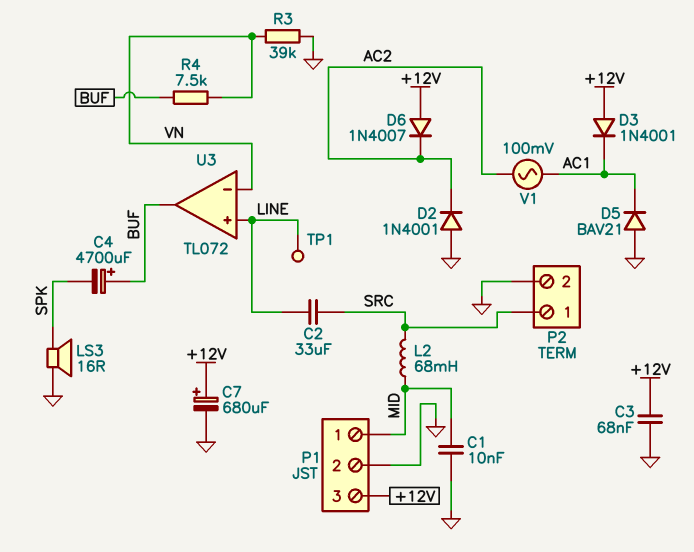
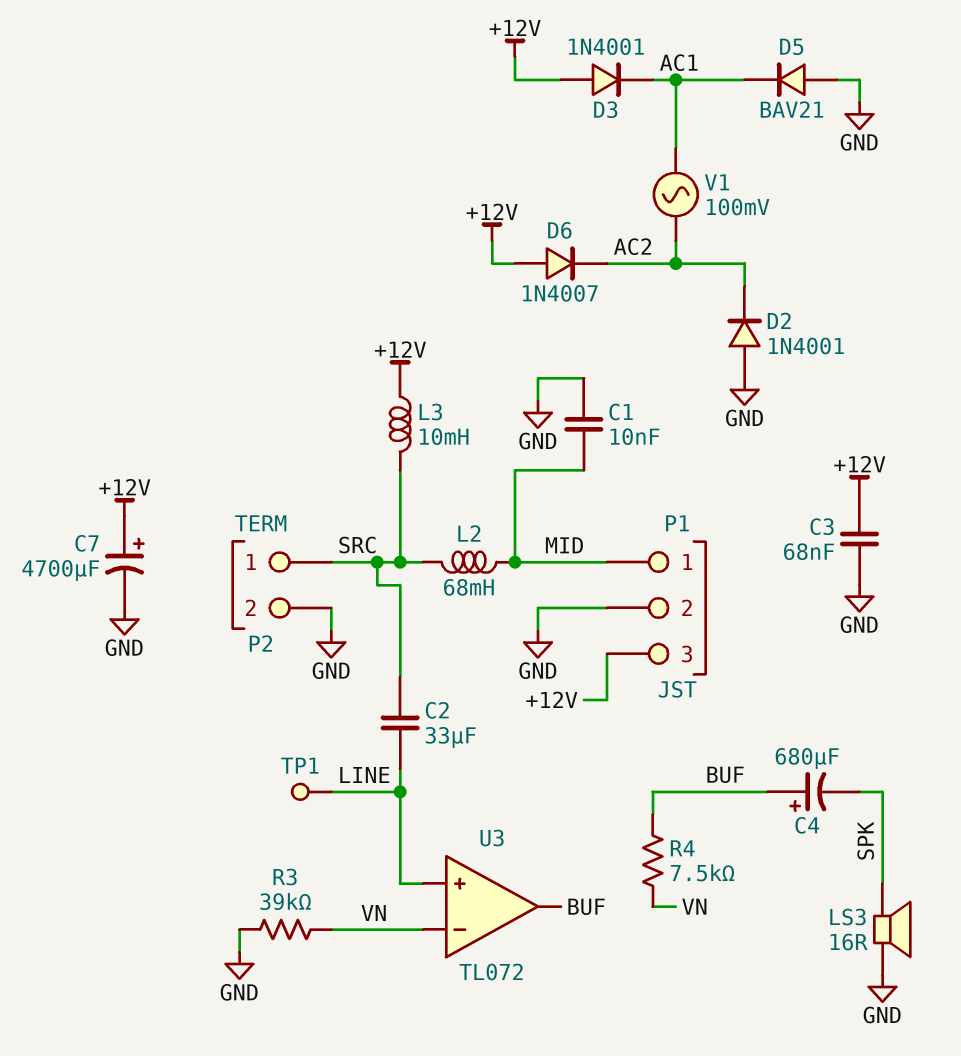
C4: 4700uF (plus BUF, minus SPK) -> 680uF (plus BUF, minus SPK)
C7: 680uF (plus +12V, minus GND) -> 4700uF (plus +12V, minus GND)
L3: none -> 10mH (+12V, SRC)

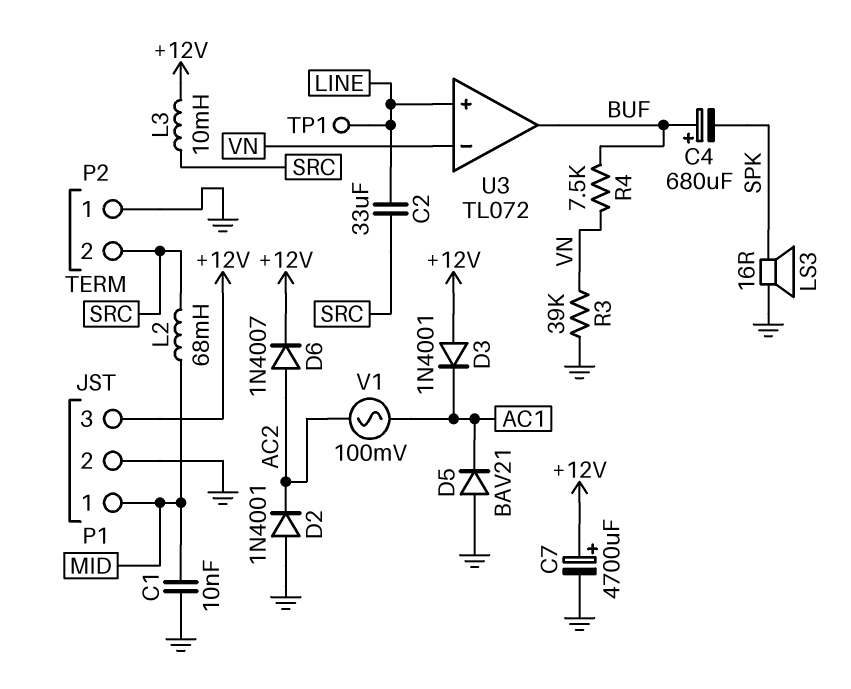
C3: 68nF (+12V, GND) -> none
D6: diode 1N4007 (A +12V, K AC2) -> diode 1N4007 (A AC2, K +12V)
P2 pin 1: SRC -> GND
P2 pin 2: GND -> SRC

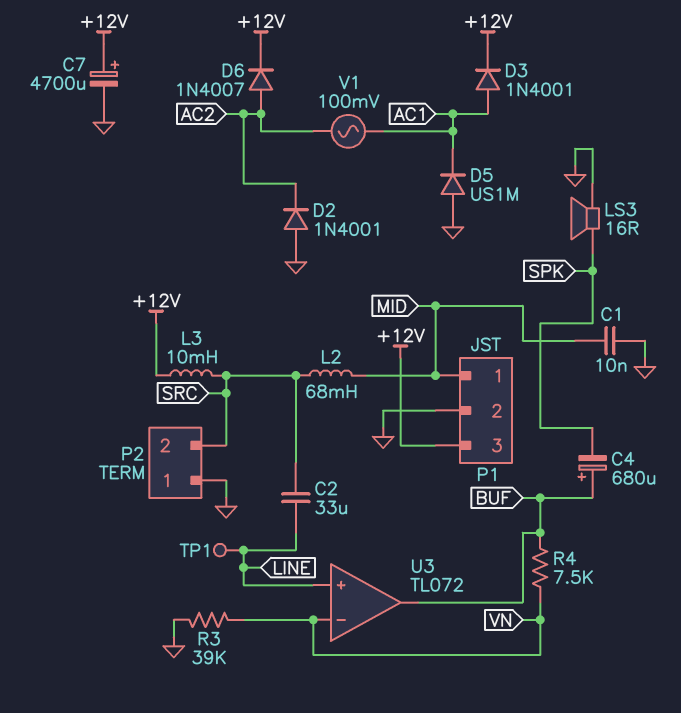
D3: diode 1N4001 (A +12V, K AC1) -> diode 1N4001 (A AC1, K +12V)
D5: diode BAV21 (A GND, K AC1) -> diode US1M (A GND, K AC1)

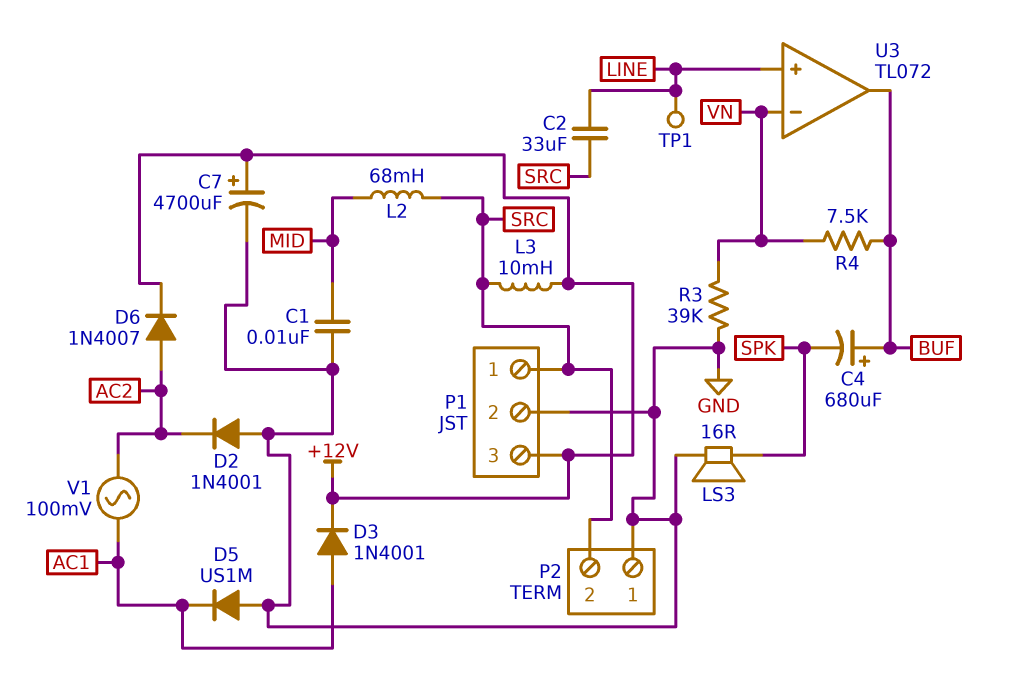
P1 pin 1: MID -> SRC

